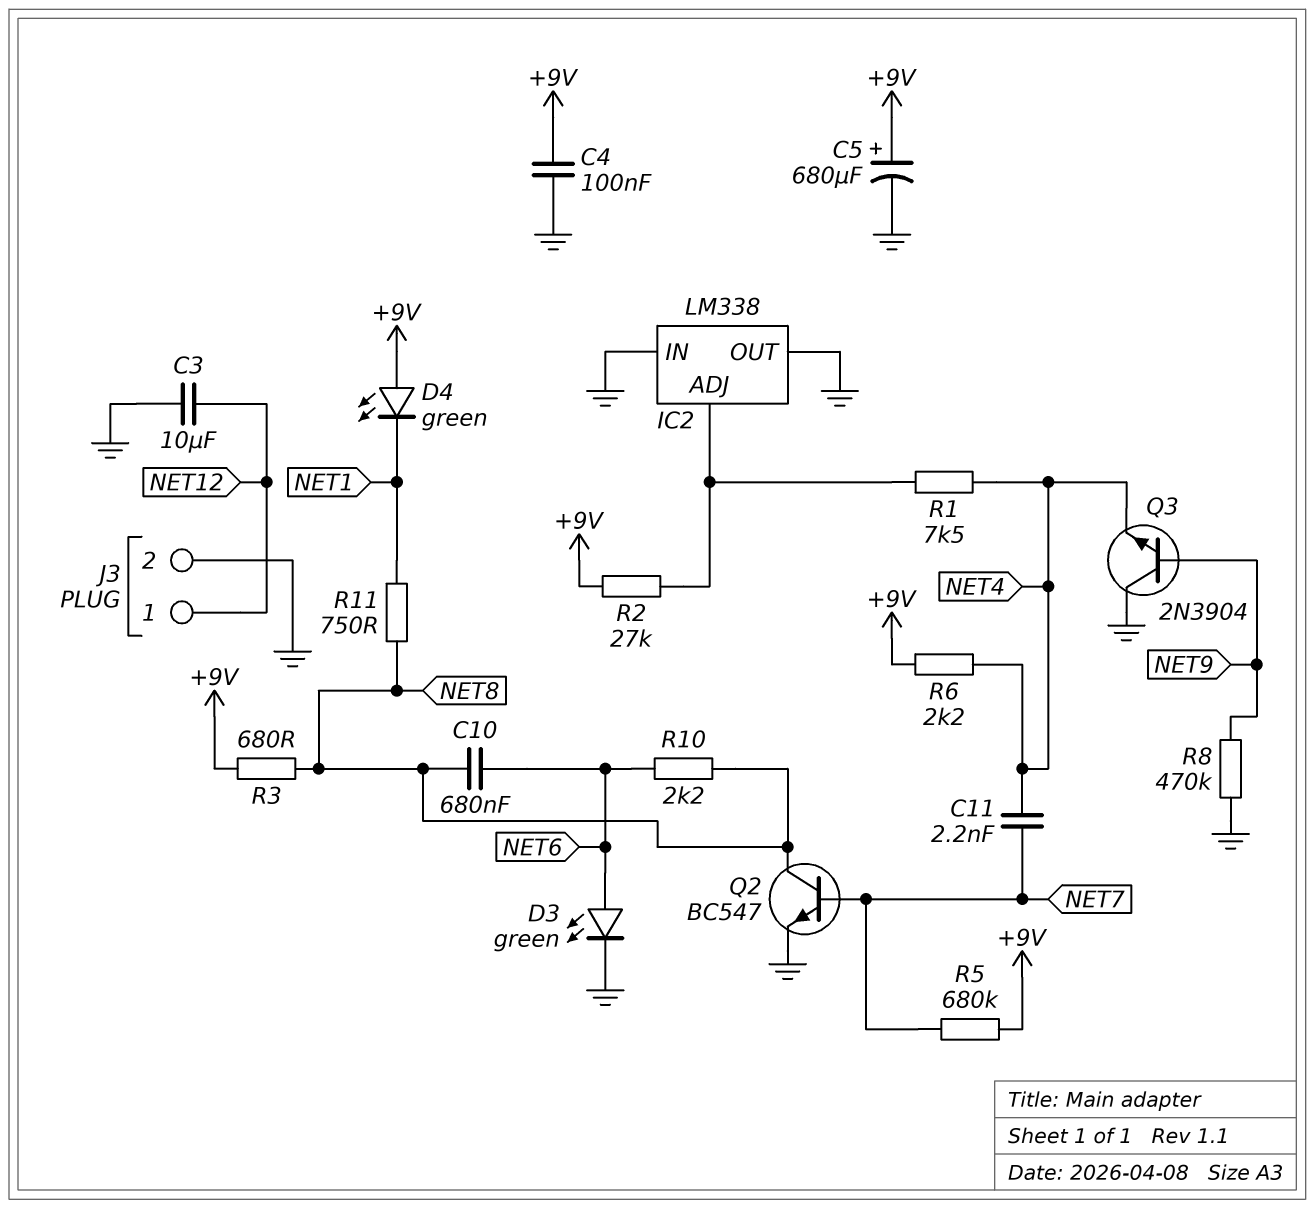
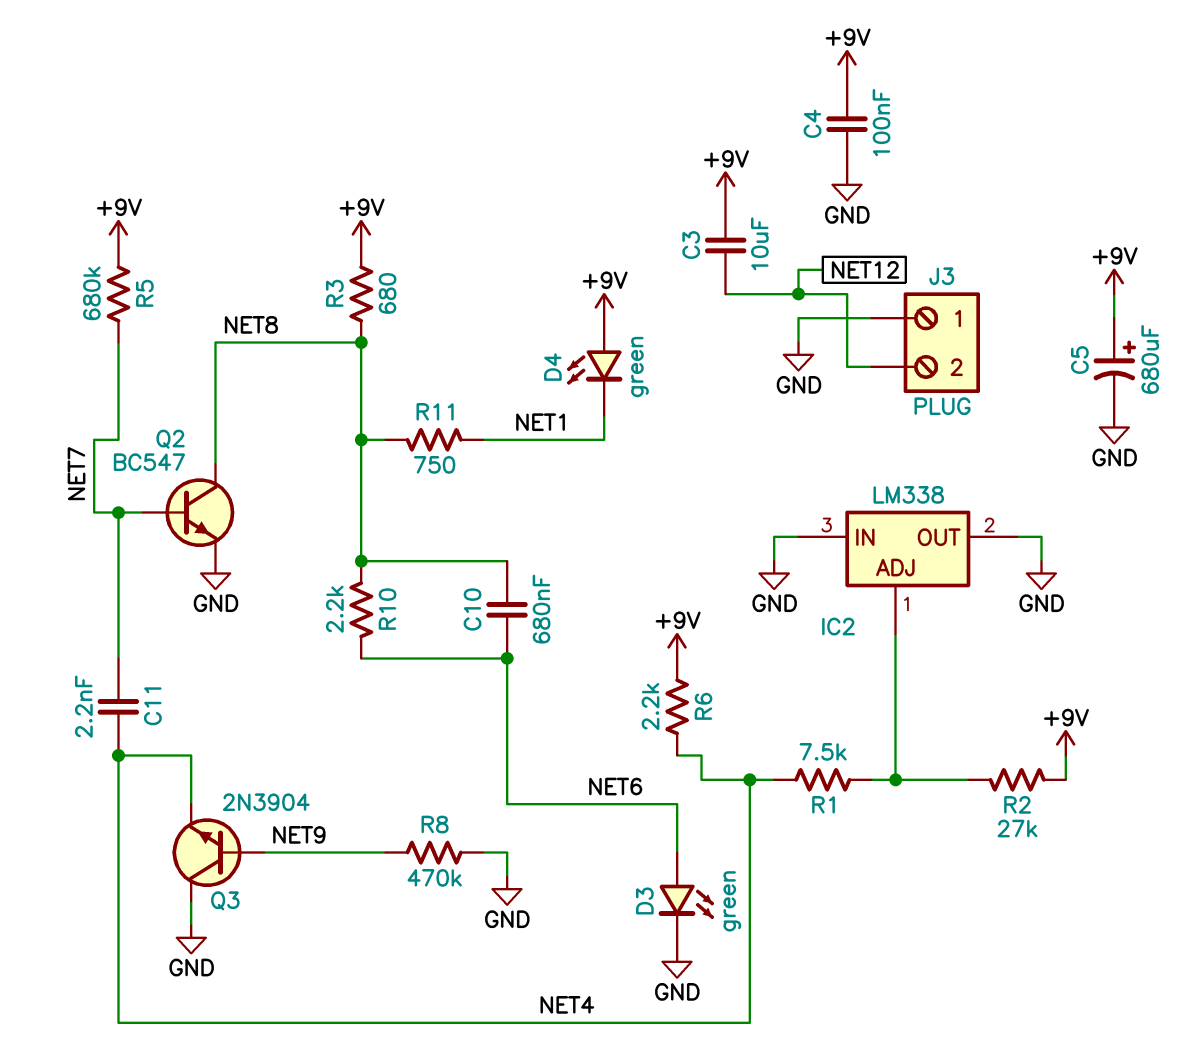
C3: 10uF (GND, NET12) -> 10uF (+9V, NET12)
J3 pin 1: NET12 -> GND
J3 pin 2: GND -> NET12

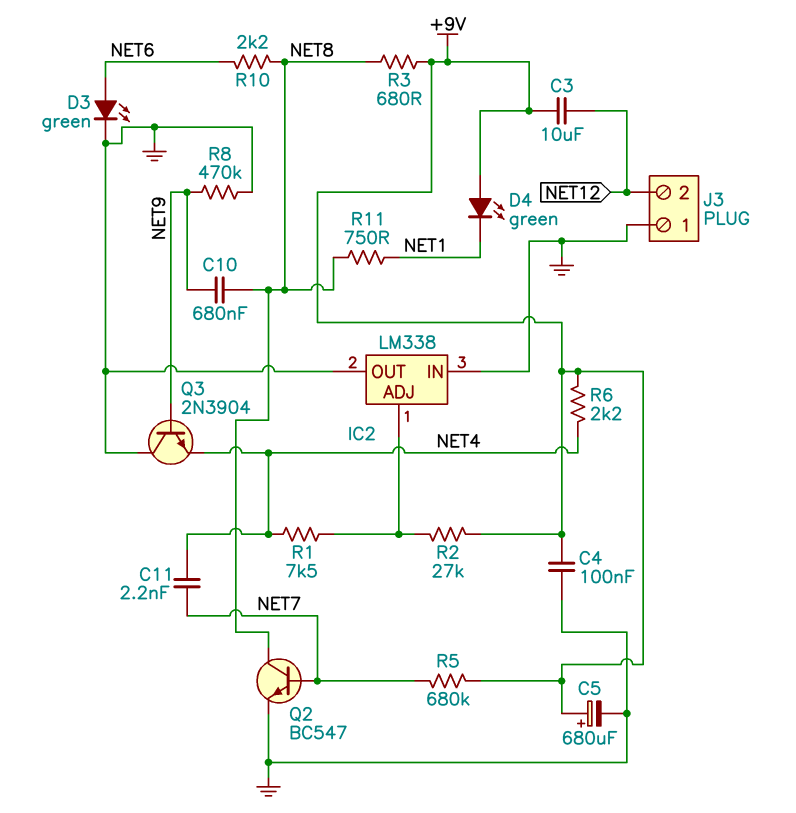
C10: 680nF (NET6, NET8) -> 680nF (NET8, NET9)

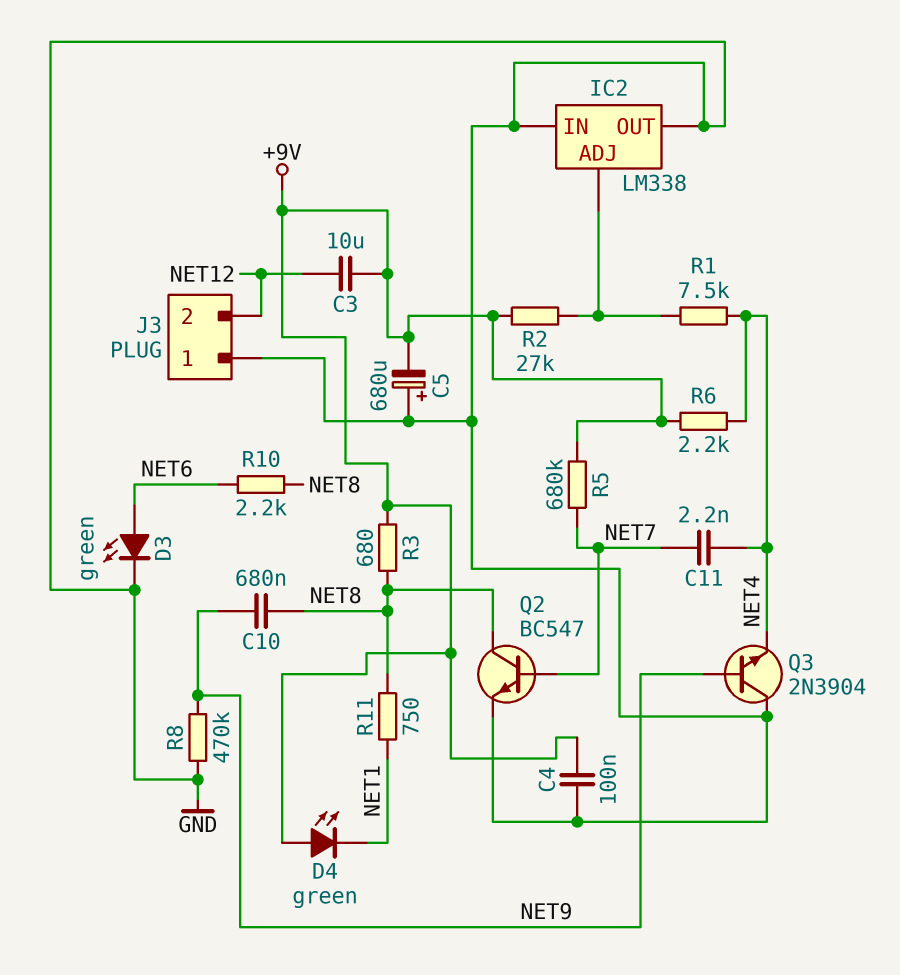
C5: 680uF (plus +9V, minus GND) -> 680uF (plus GND, minus +9V)

